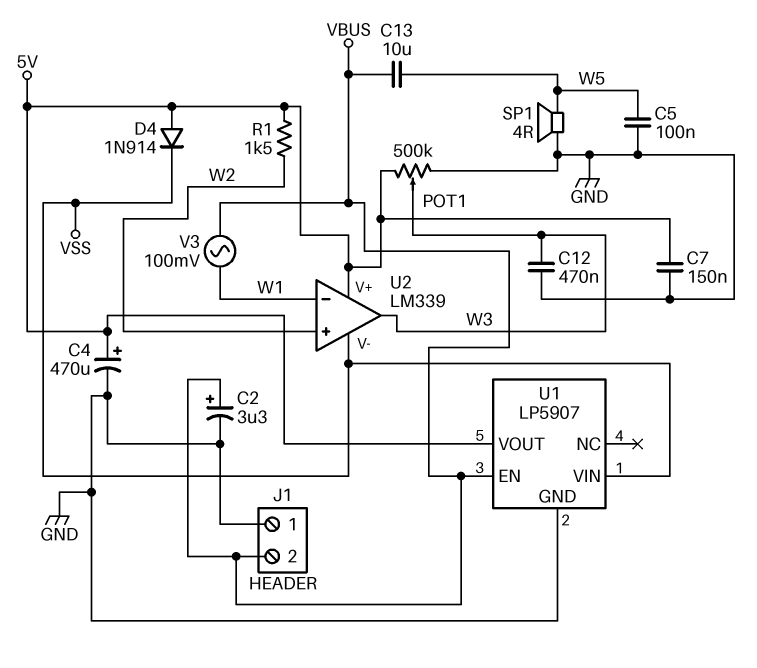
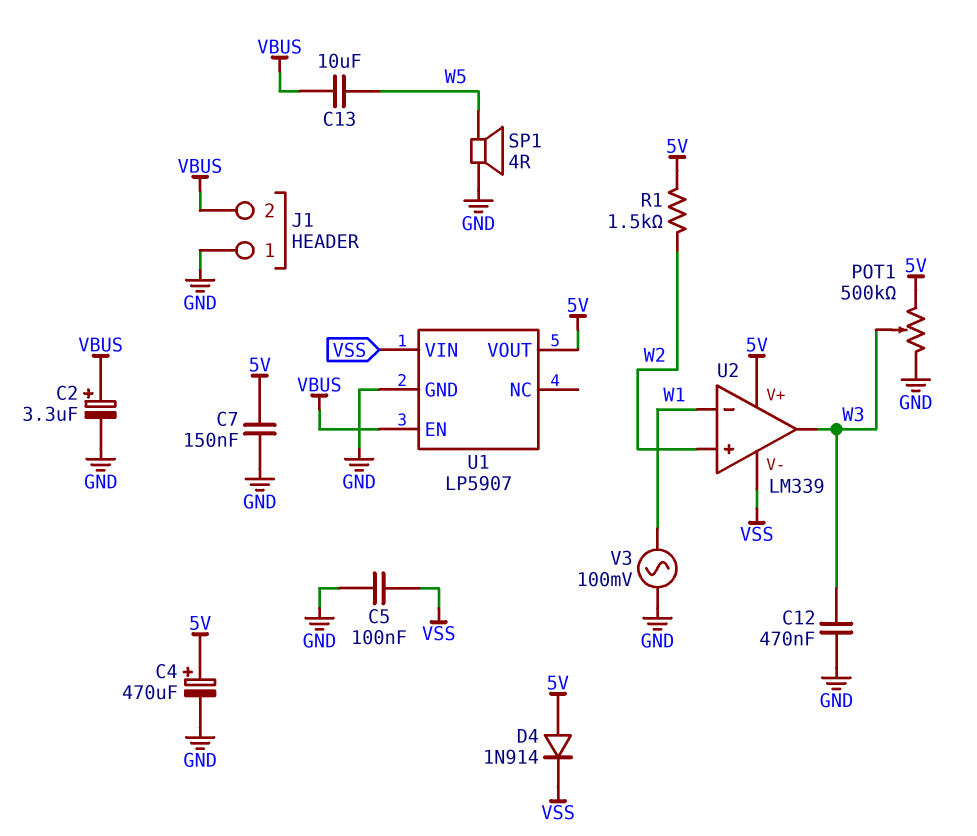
C5: 100nF (GND, W5) -> 100nF (GND, VSS)
V3: AC 100mV (VBUS, W1) -> AC 100mV (GND, W1)

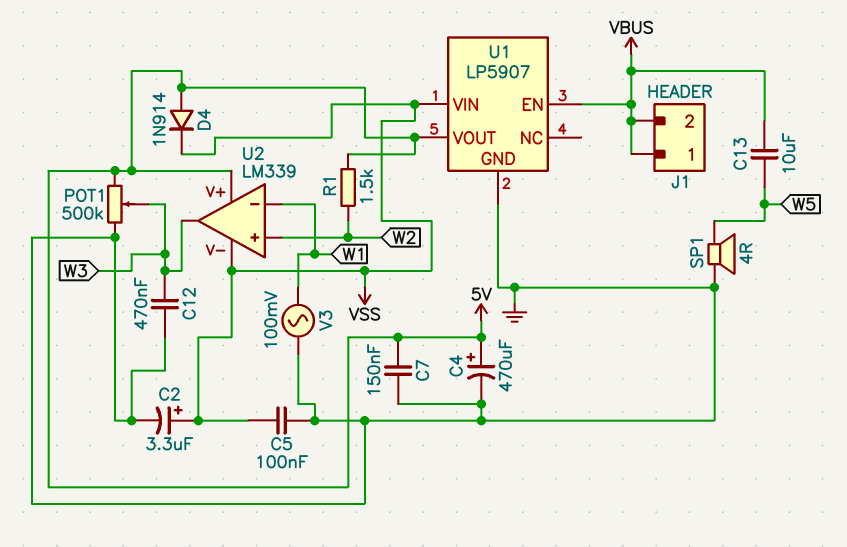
C2: 3.3uF (plus VBUS, minus GND) -> 3.3uF (plus VSS, minus GND)
J1 pin 1: GND -> VBUS

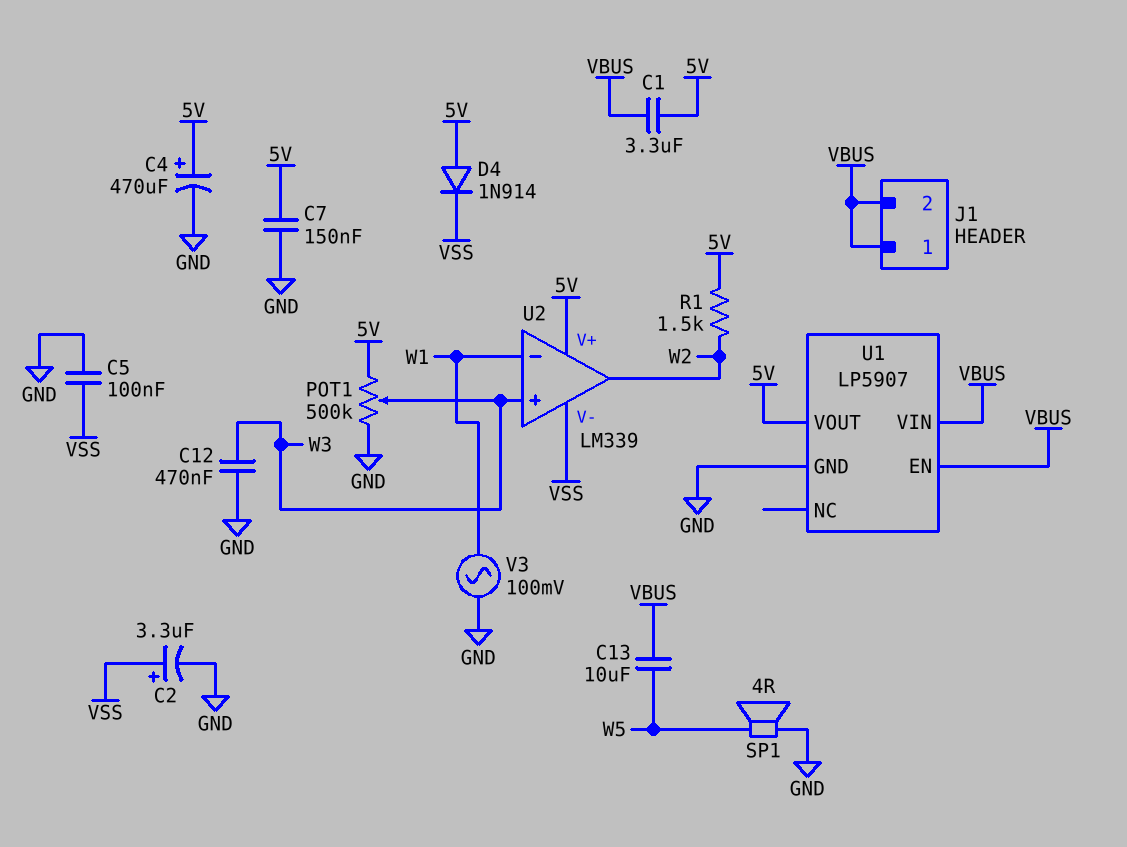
C1: none -> 3.3uF (5V, VBUS)
U1 pin VIN: VSS -> VBUS
U2 pin in+: W2 -> W3
U2 pin out: W3 -> W2

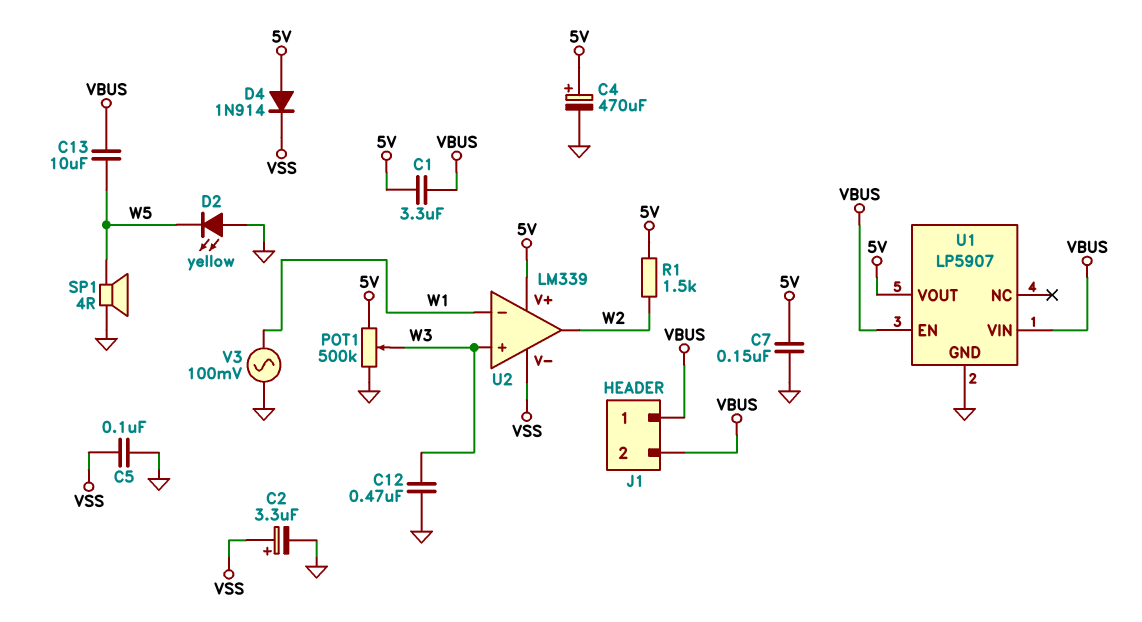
D2: none -> LED yellow (A GND, K W5)

